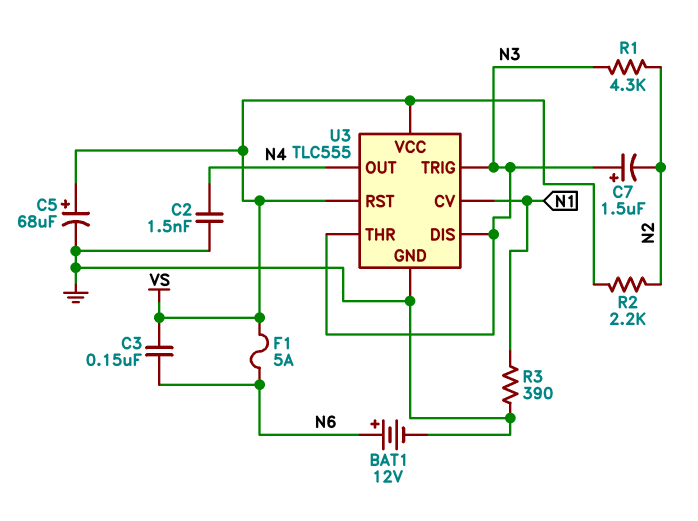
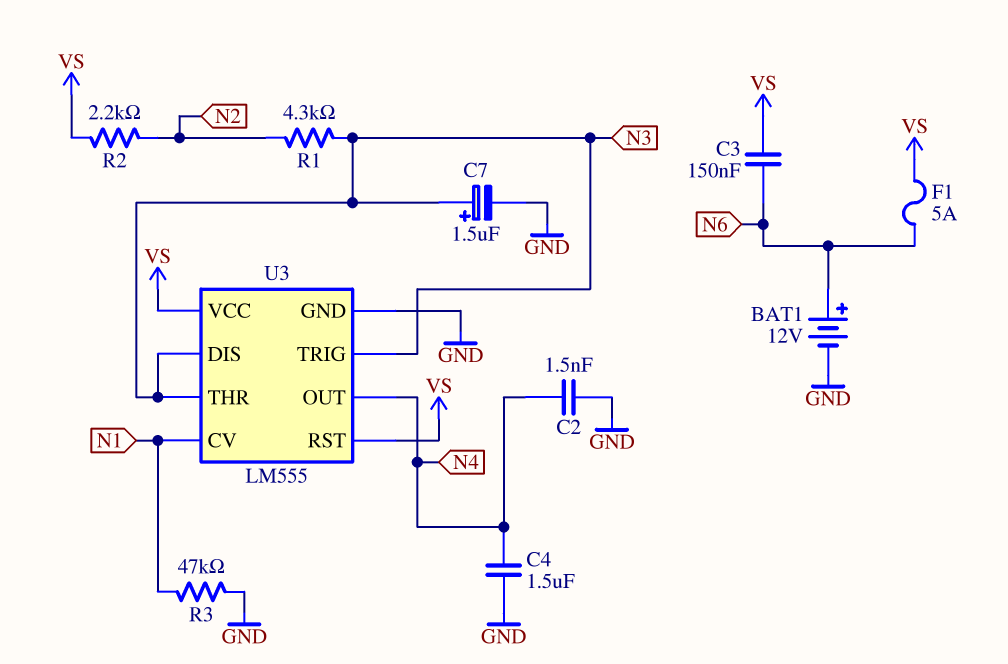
C4: none -> 1.5uF (GND, N4)
C5: 68uF (plus VS, minus GND) -> none
C7: 1.5uF (plus N3, minus N2) -> 1.5uF (plus N3, minus GND)
R3: 390 (GND, N1) -> 47k (GND, N1)
U3: TLC555 -> LM555

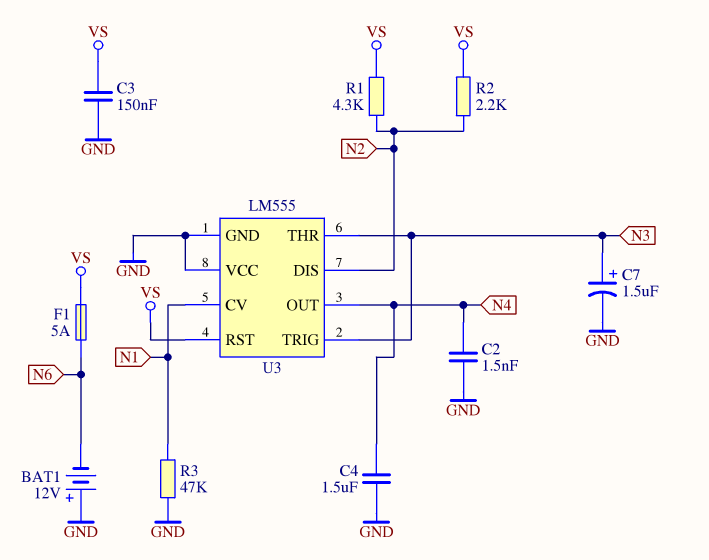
BAT1: 12V (plus N6, minus GND) -> 12V (plus GND, minus N6)
C3: 150nF (N6, VS) -> 150nF (GND, VS)
R1: 4.3k (N2, N3) -> 4.3k (N2, VS)
U3 pin DIS: N3 -> N2
U3 pin VCC: VS -> GND

